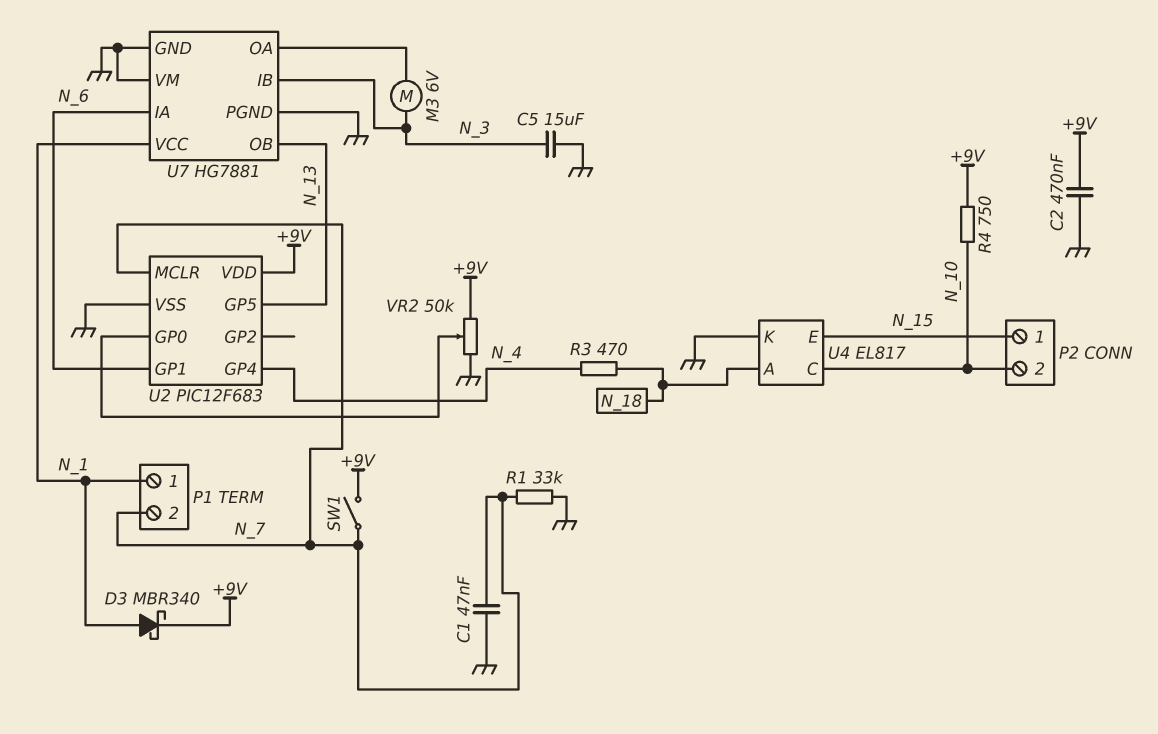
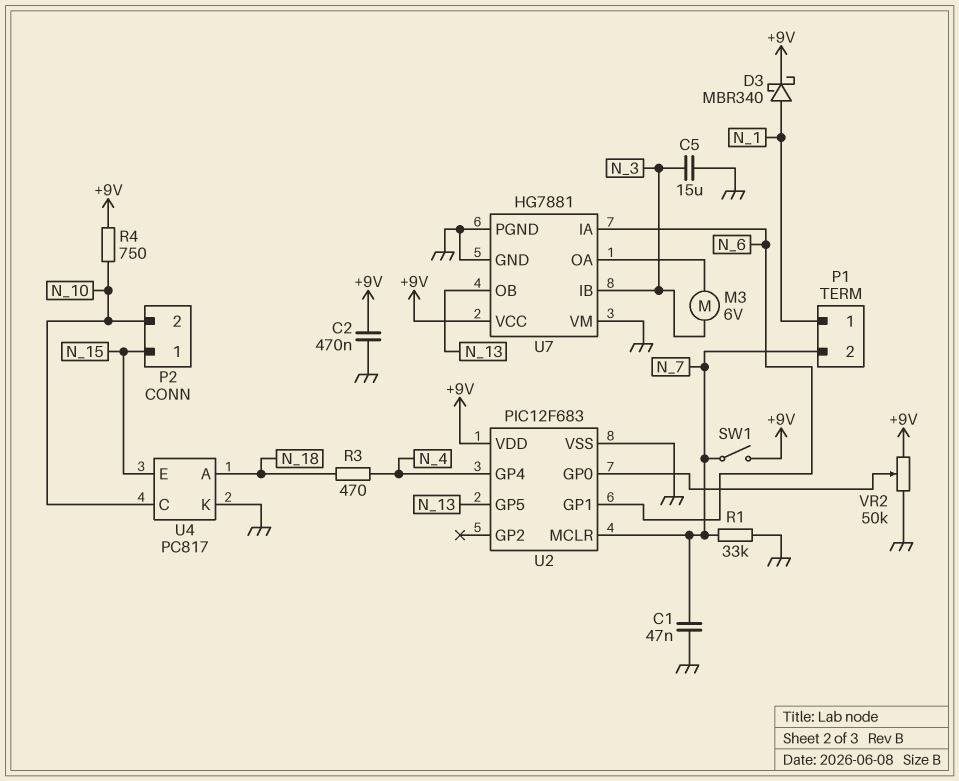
U4: EL817 -> PC817
U7 pin VCC: N_1 -> +9V

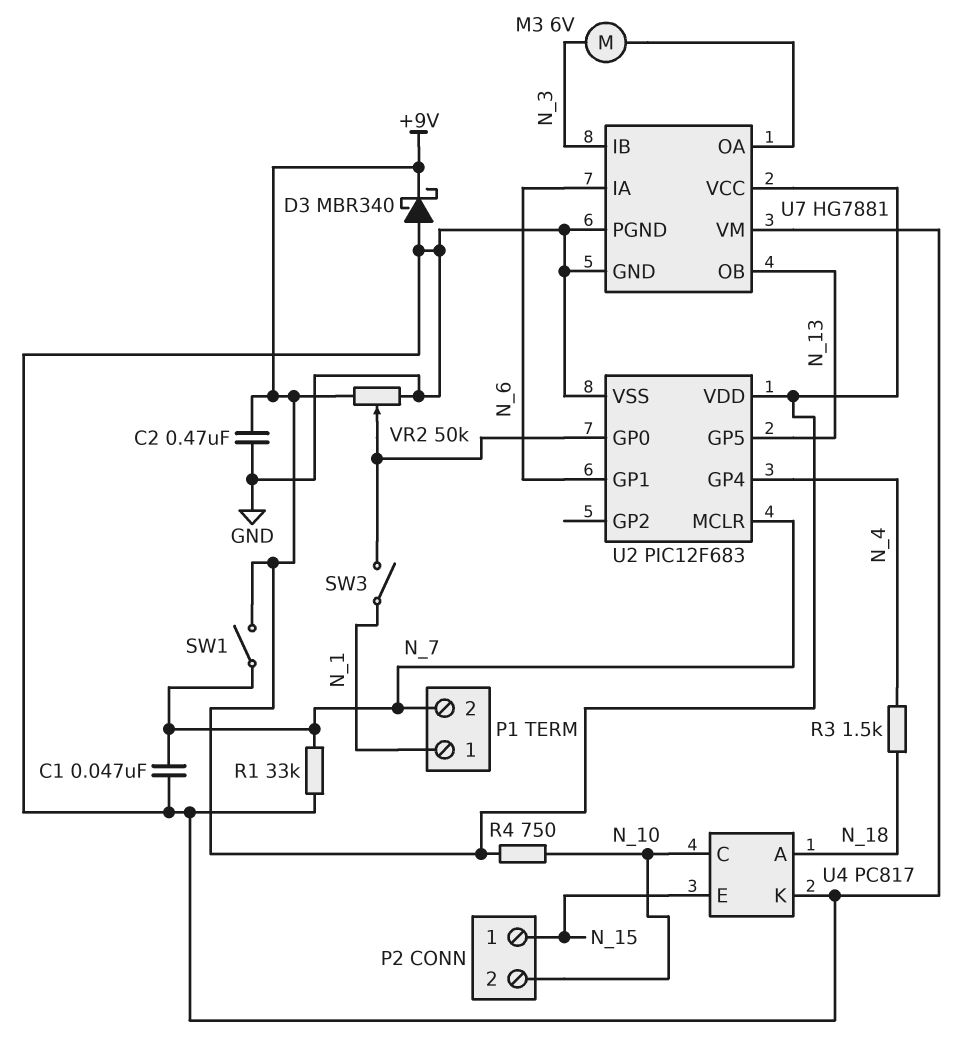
C5: 15uF (GND, N_3) -> none
D3: schottky MBR340 (A N_1, K +9V) -> schottky MBR340 (A GND, K +9V)
R3: 470 (N_4, N_18) -> 1.5k (N_4, N_18)
SW3: none -> switch (N_1, U2/GP0)

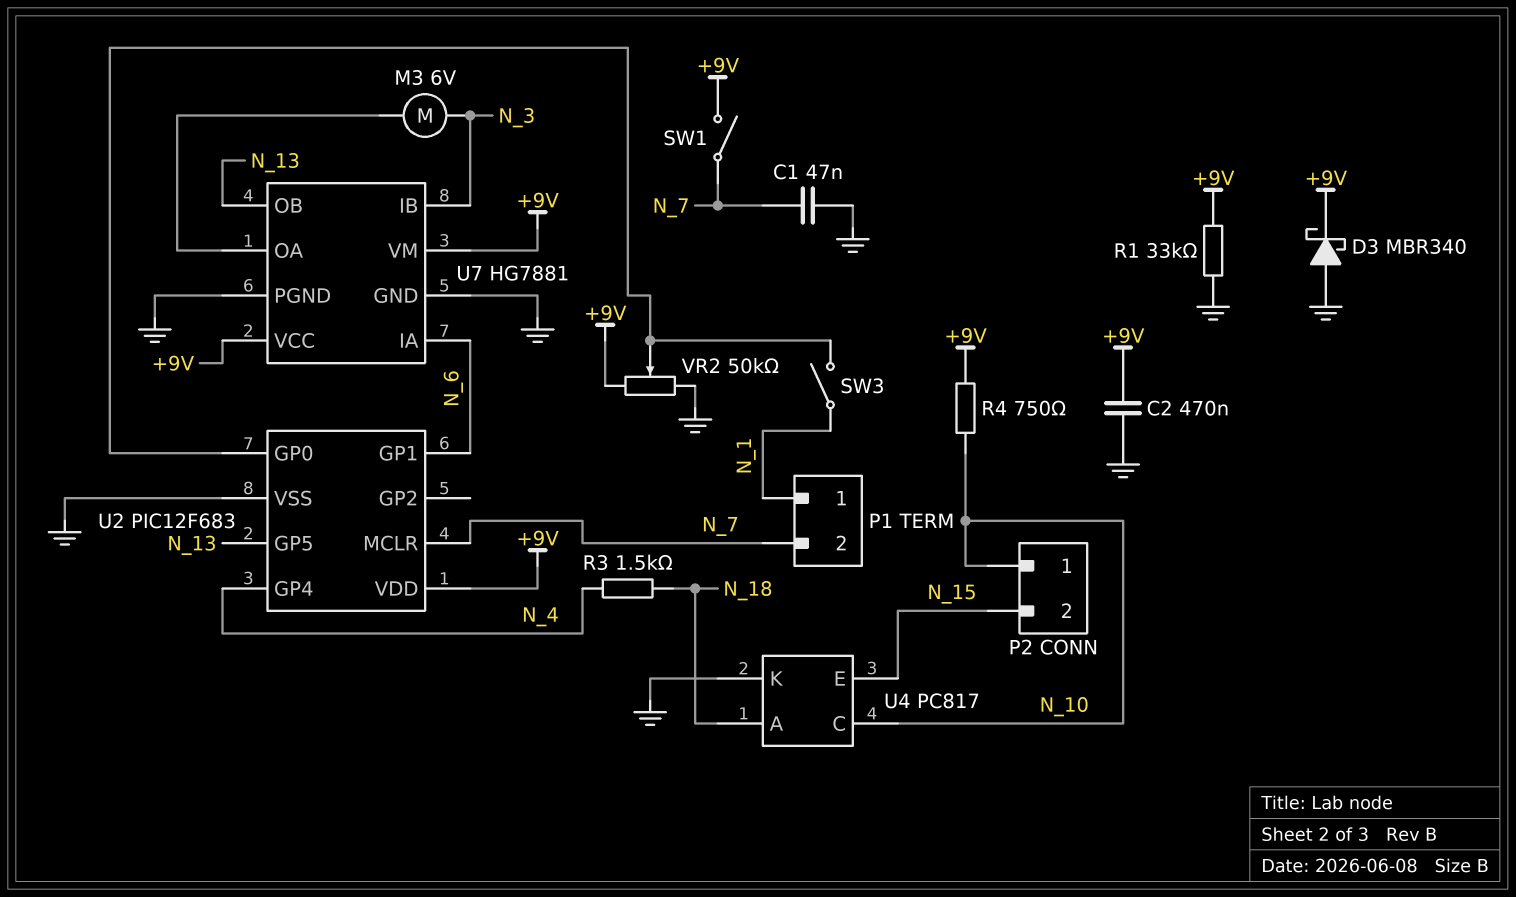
P2 pin 1: N_15 -> N_10
P2 pin 2: N_10 -> N_15
R1: 33k (GND, N_7) -> 33k (+9V, GND)
U7 pin VM: GND -> +9V

